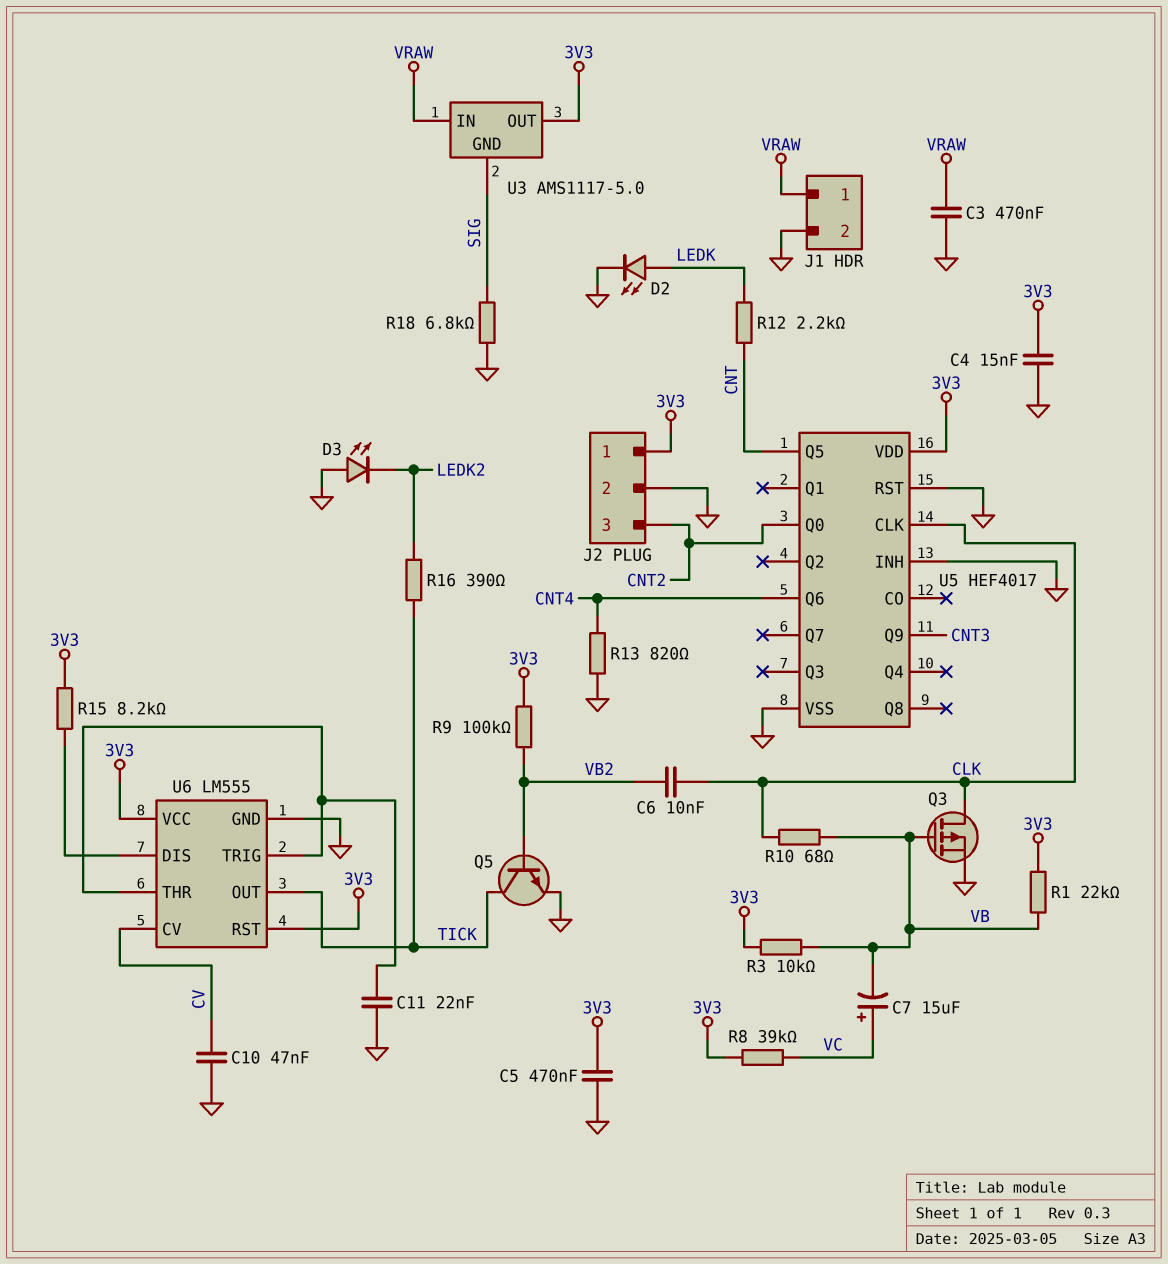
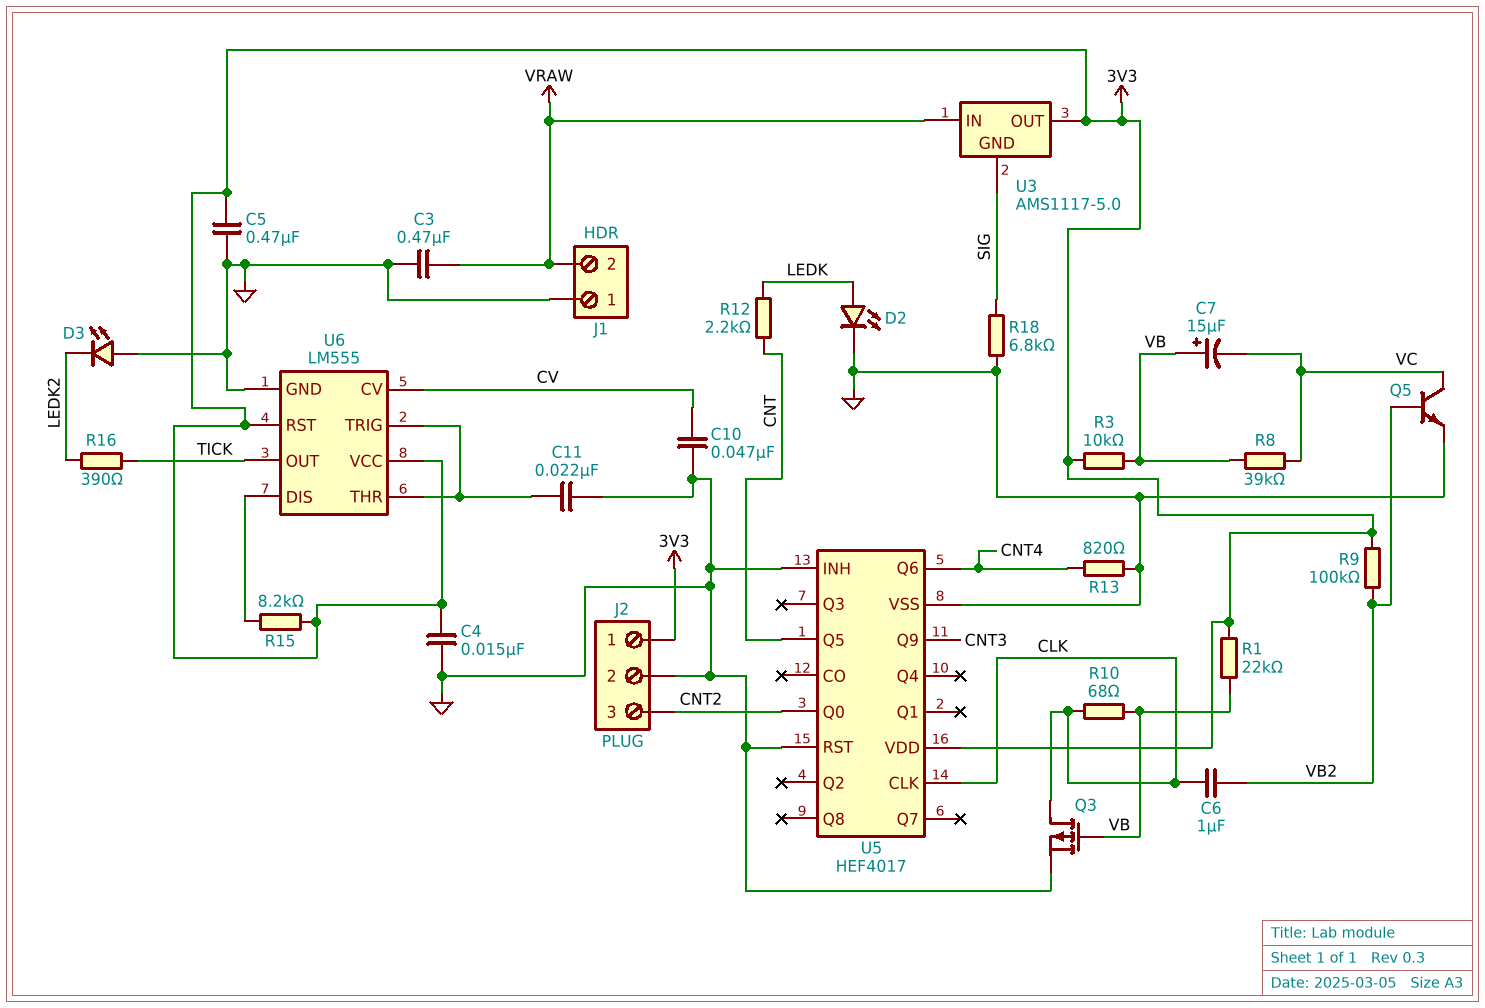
C6: 10nF (CLK, VB2) -> 1uF (CLK, VB2)
C7: 15uF (plus VC, minus VB) -> 15uF (plus VB, minus VC)
J1 pin 1: VRAW -> GND
J1 pin 2: GND -> VRAW
Q5: NPN (B VB2, C TICK, E GND) -> NPN (B VB2, C VC, E GND)
R8: 39k (3V3, VC) -> 39k (VB, VC)

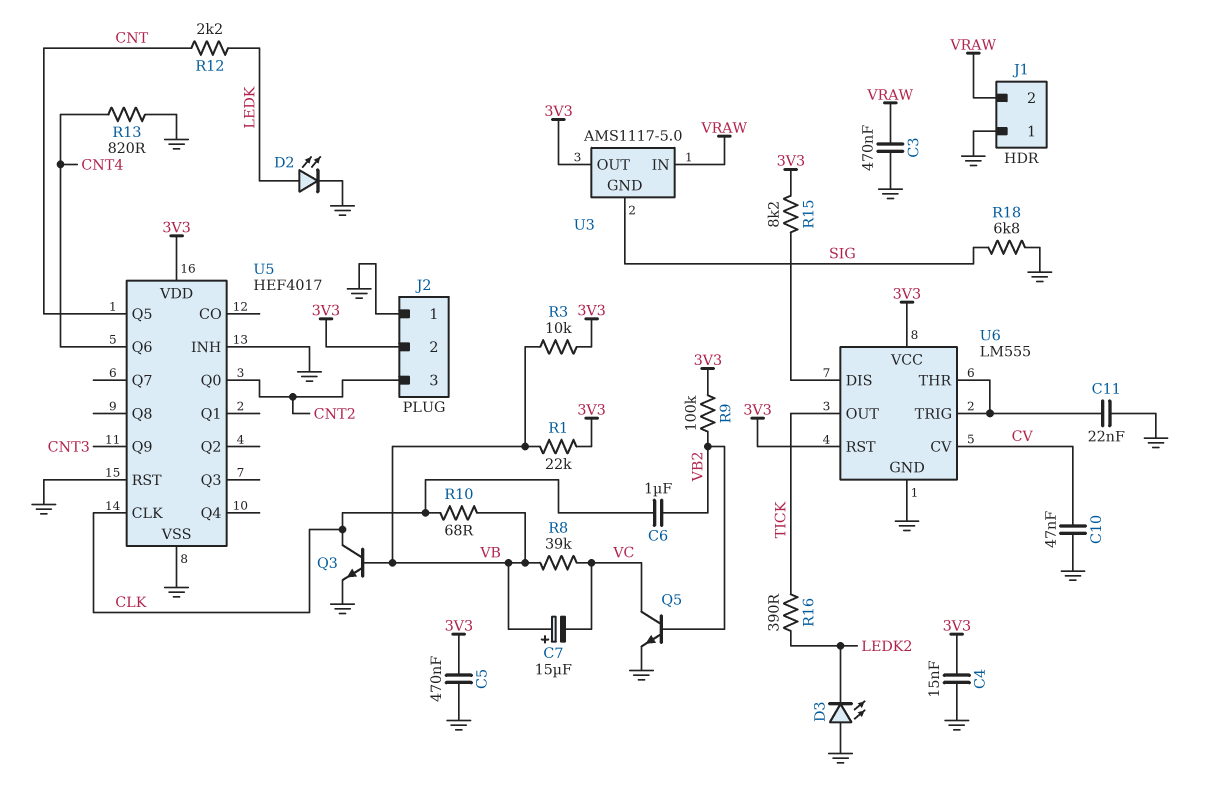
J2 pin 1: 3V3 -> GND
J2 pin 2: GND -> 3V3
Q3: PMOS (G VB, D CLK, S GND) -> NPN (B VB, C CLK, E GND)

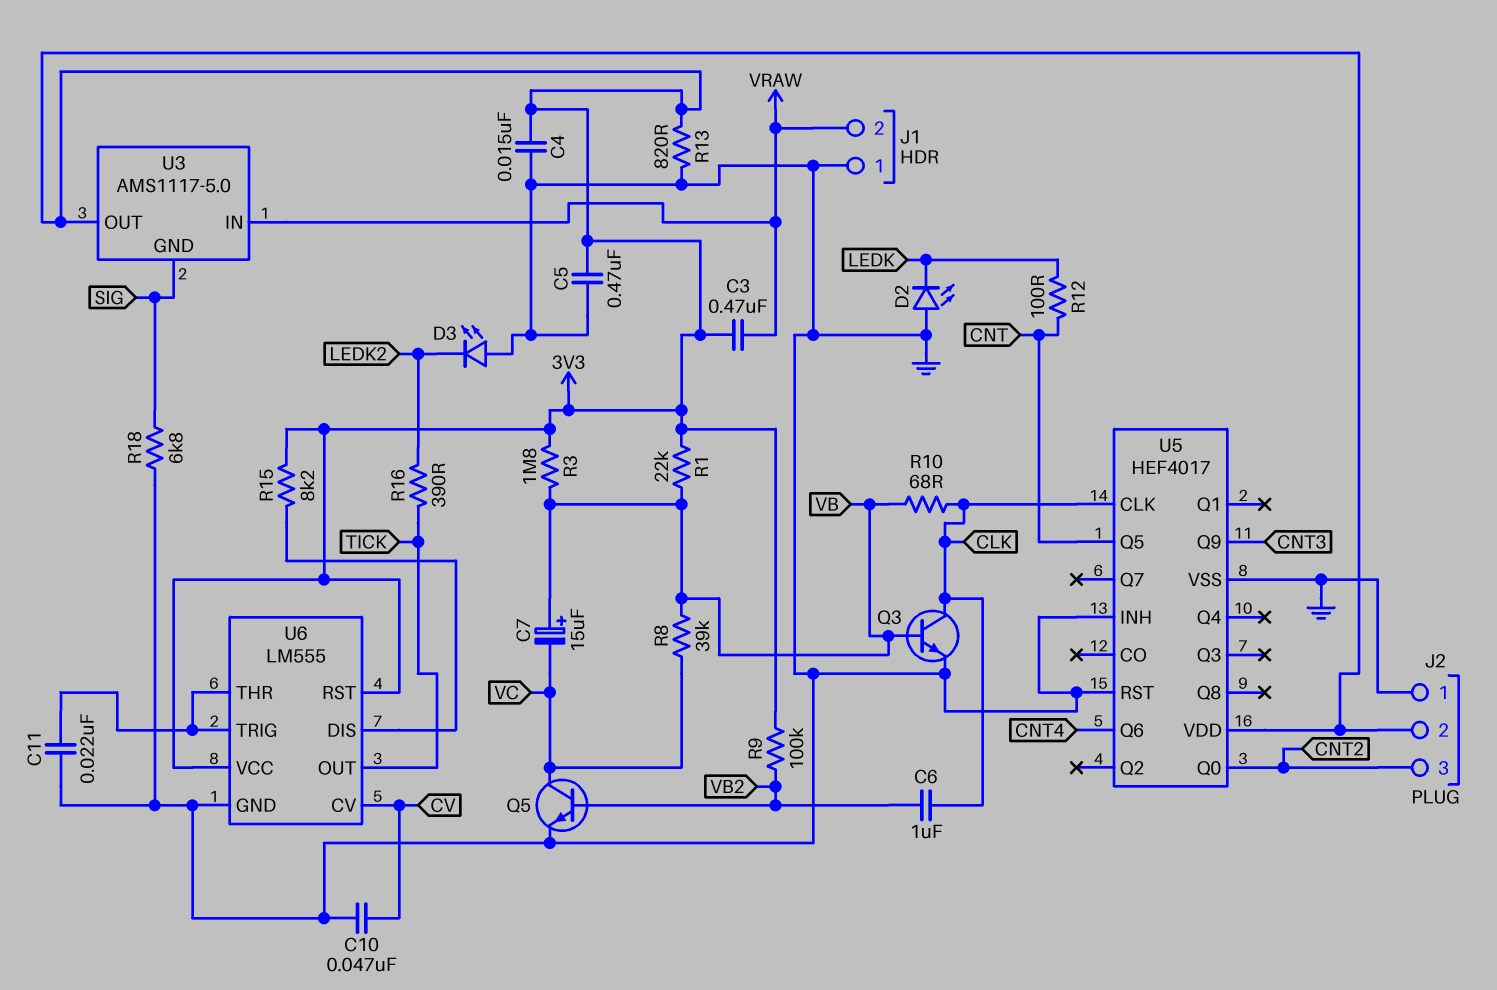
C3: 470nF (GND, VRAW) -> 470nF (3V3, VRAW)
D2: LED (A LEDK, K GND) -> LED (A GND, K LEDK)
R3: 10k (3V3, VB) -> 1.8M (3V3, VB)
R12: 2.2k (CNT, LEDK) -> 100 (CNT, LEDK)
R13: 820 (CNT4, GND) -> 820 (3V3, GND)

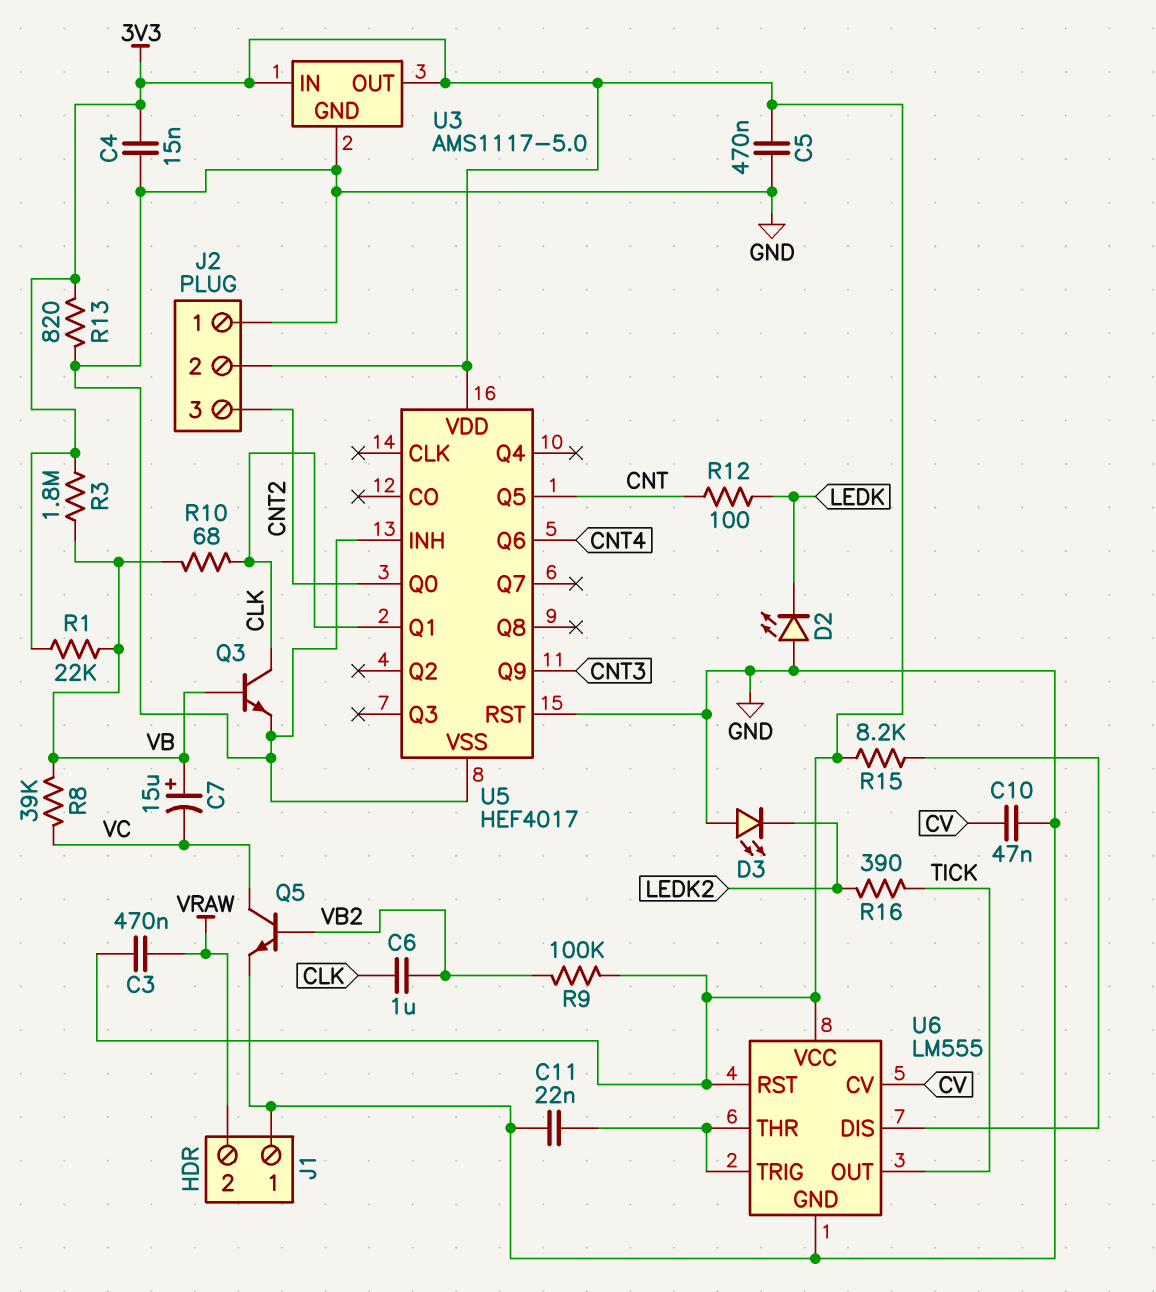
R18: 6.8k (GND, SIG) -> none
U3 pin GND: SIG -> GND
U3 pin IN: VRAW -> 3V3
U5 pin CLK: CLK -> none
U5 pin Q1: none -> CLK

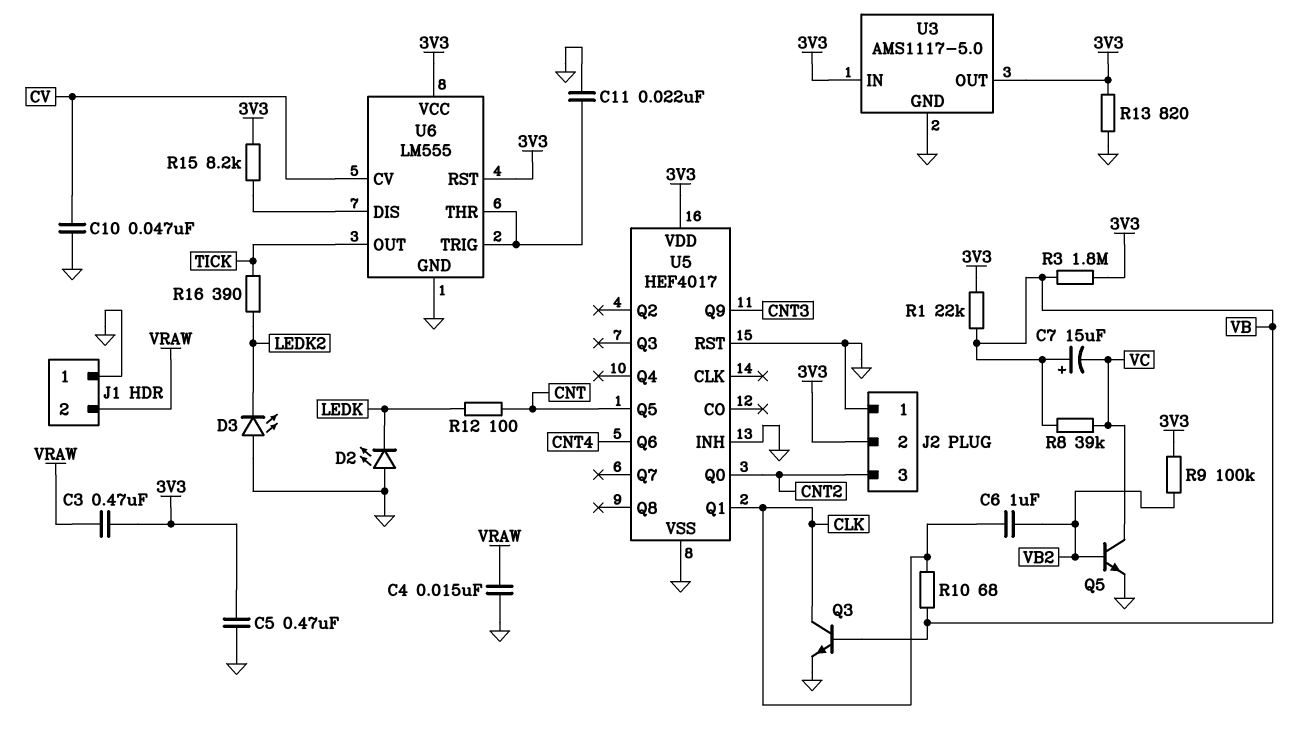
C4: 15nF (3V3, GND) -> 15nF (GND, VRAW)

